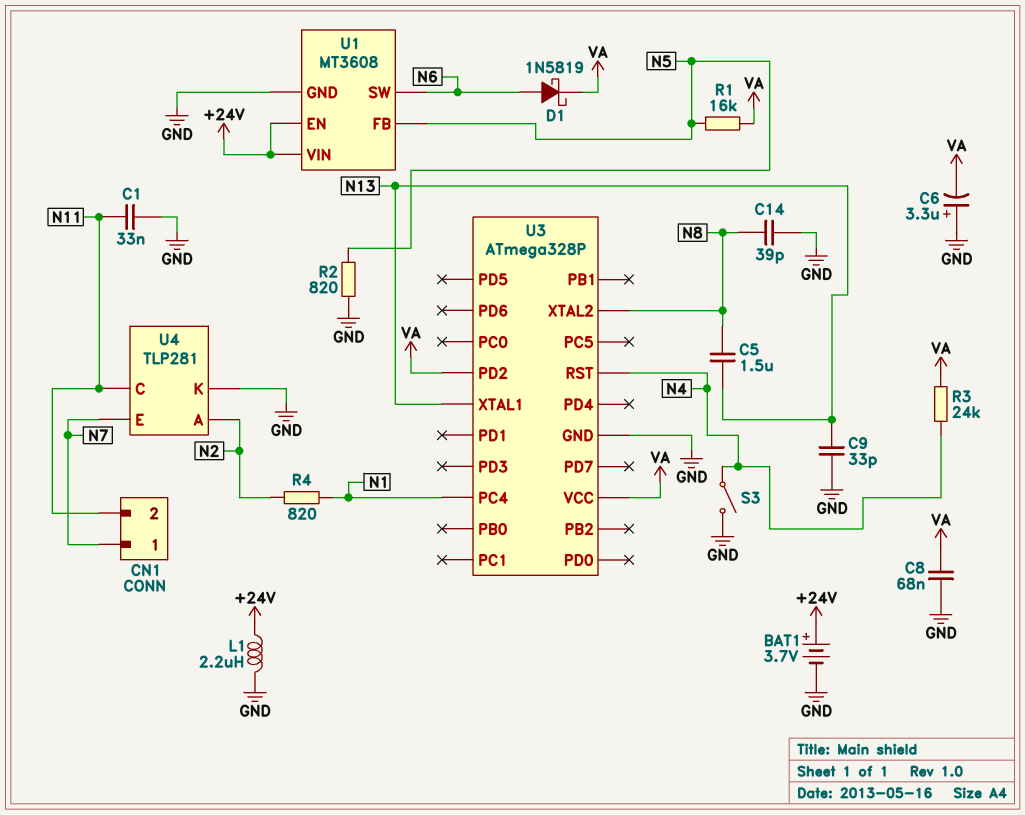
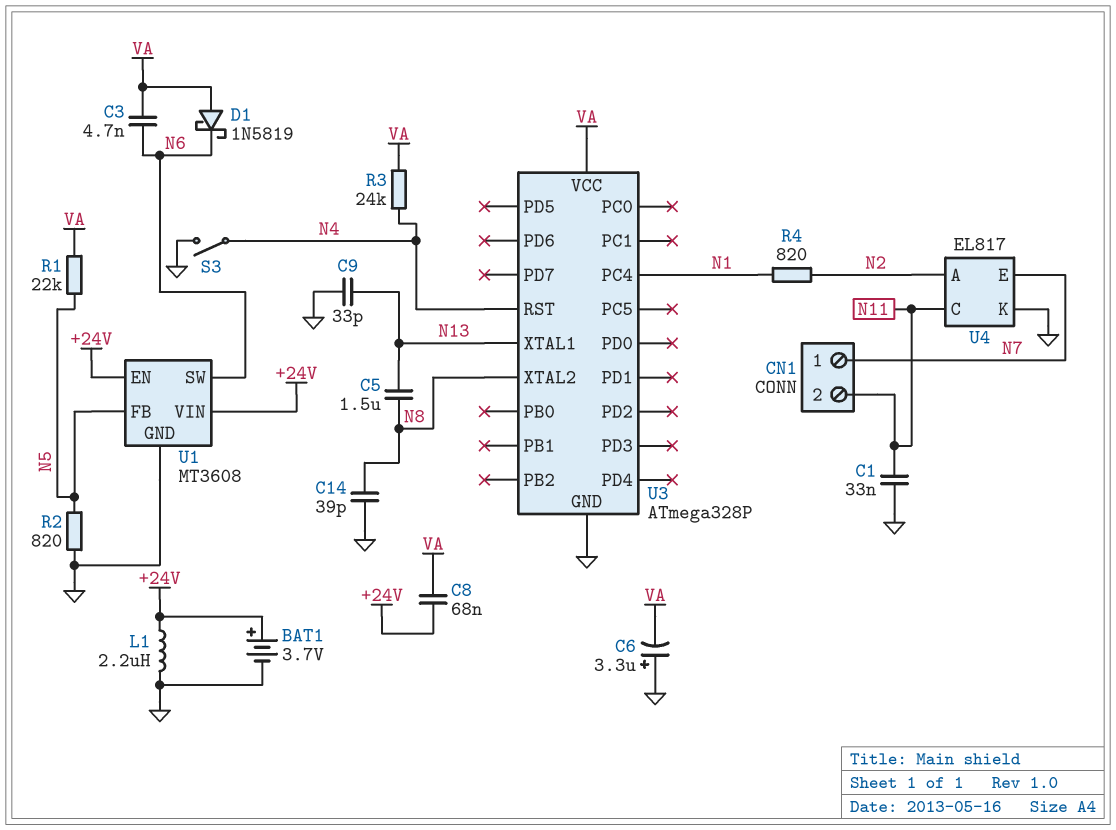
C3: none -> 4.7nF (N6, VA)
C8: 68nF (GND, VA) -> 68nF (+24V, VA)
D1: schottky 1N5819 (A N6, K VA) -> schottky 1N5819 (A VA, K N6)
R1: 16k (N5, VA) -> 22k (N5, VA)
U3 pin PD2: VA -> none
U4: TLP281 -> EL817

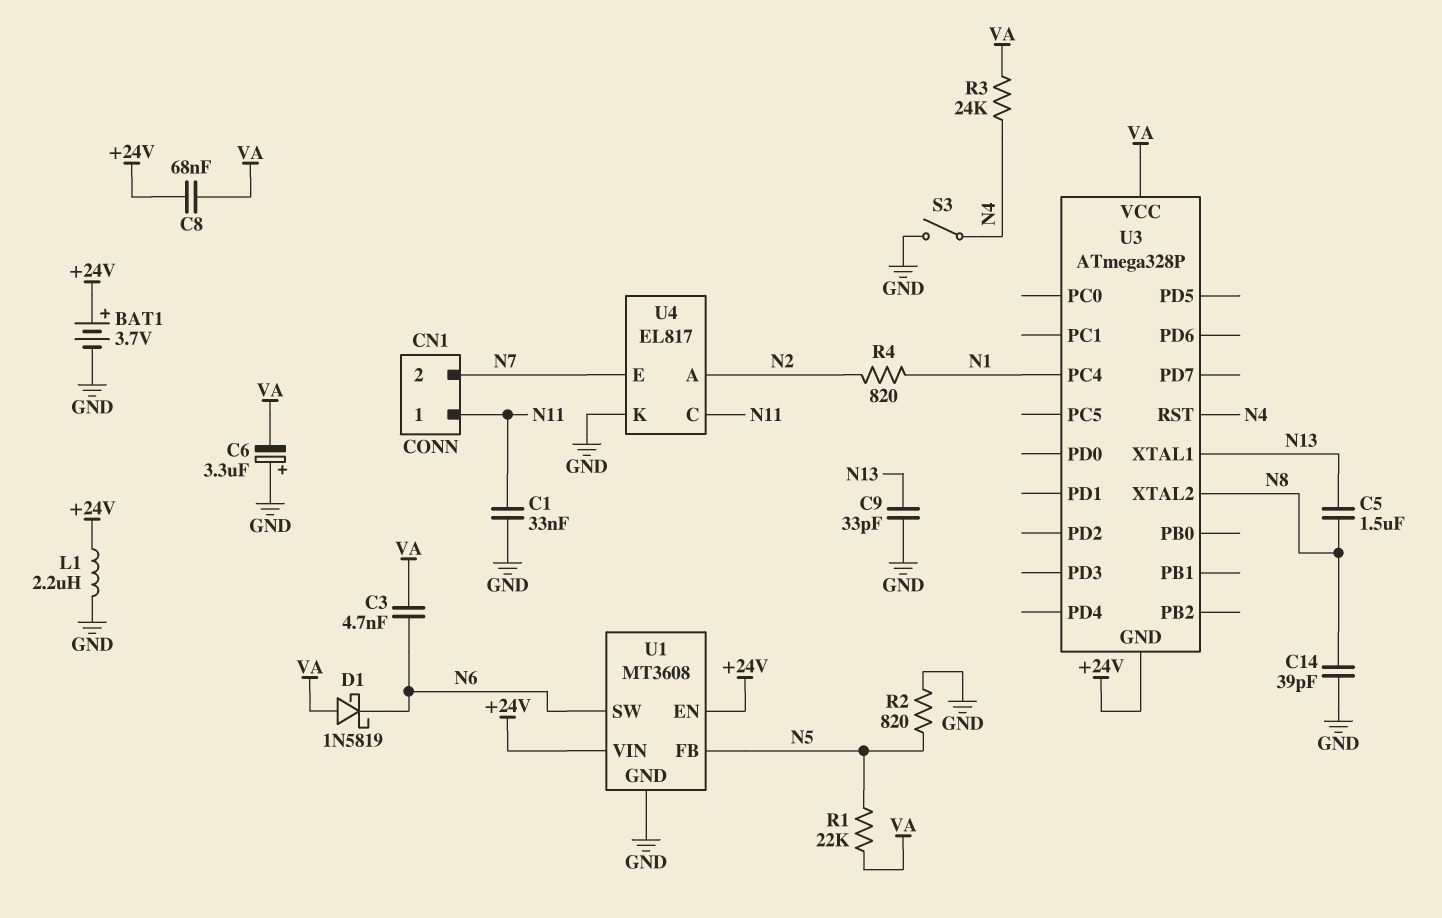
CN1 pin 1: N7 -> N11
CN1 pin 2: N11 -> N7
U3 pin GND: GND -> +24V

